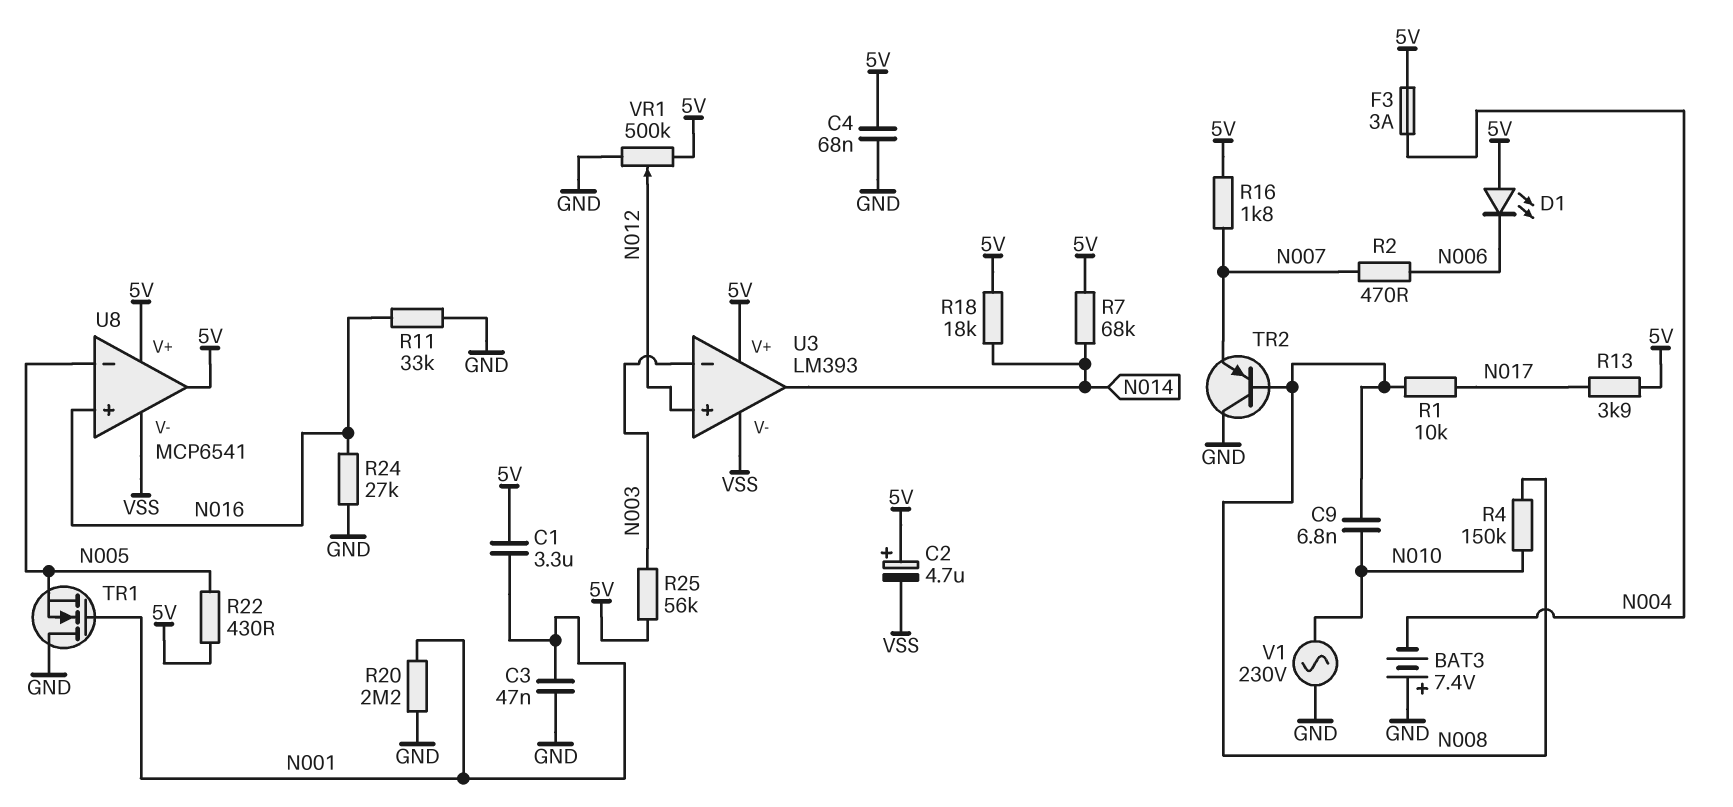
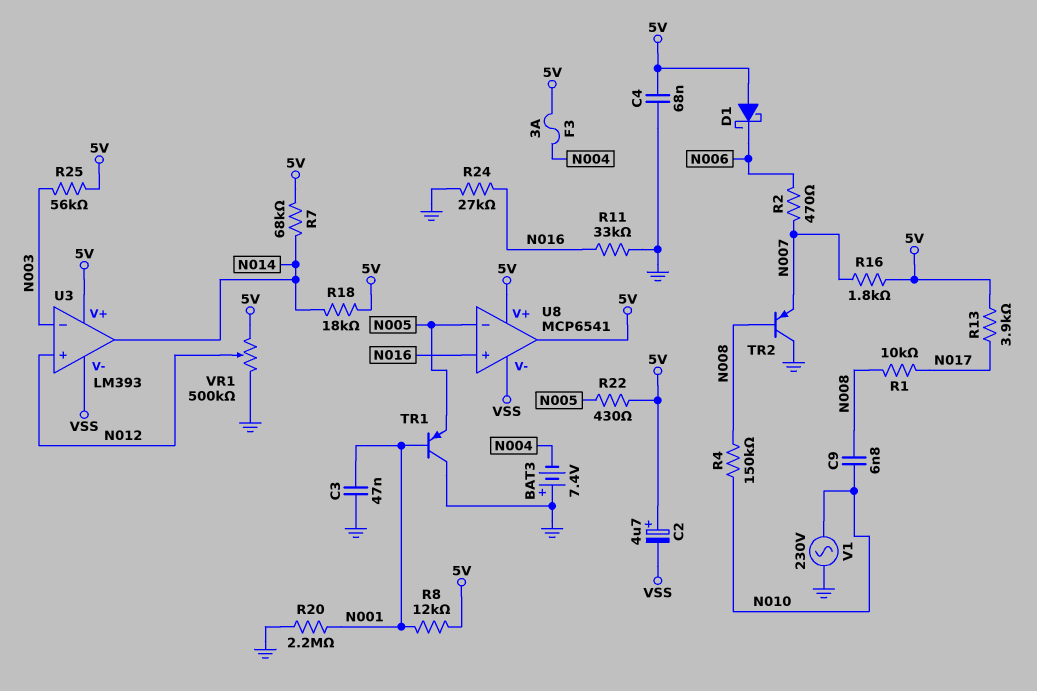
C1: 3.3uF (5V, N001) -> none
D1: LED (A 5V, K N006) -> schottky (A 5V, K N006)
R8: none -> 12k (5V, N001)
TR1: NMOS (G N001, D GND, S N005) -> PNP (B N001, C GND, E N005)

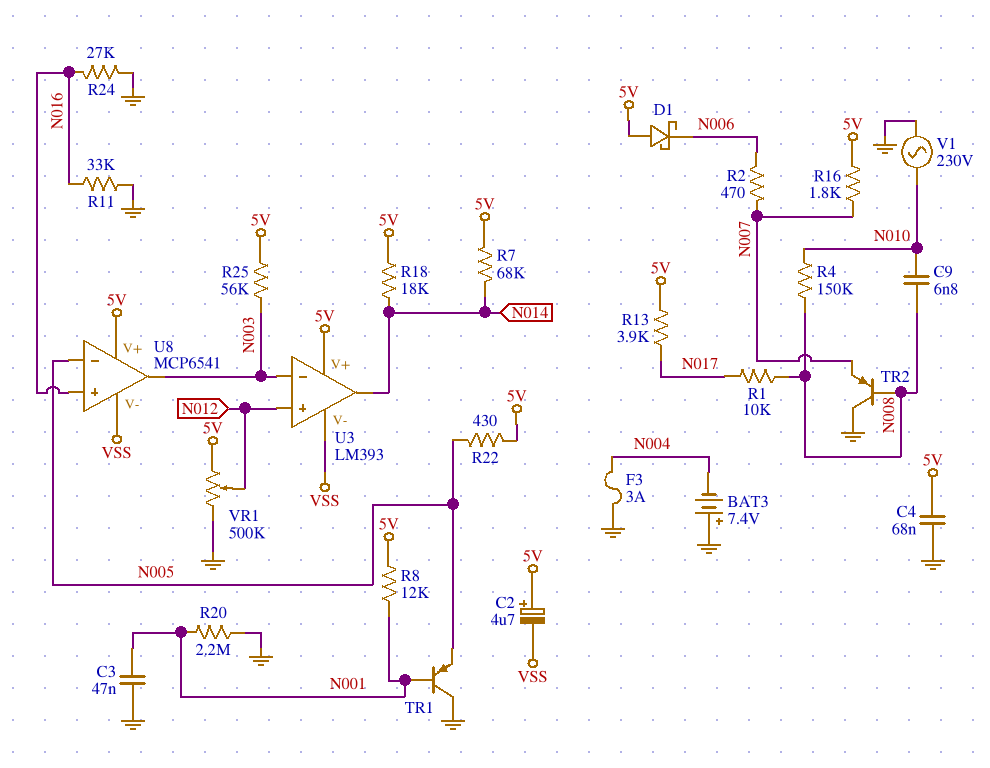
F3: 3A (5V, N004) -> 3A (GND, N004)
U8 pin out: 5V -> N003

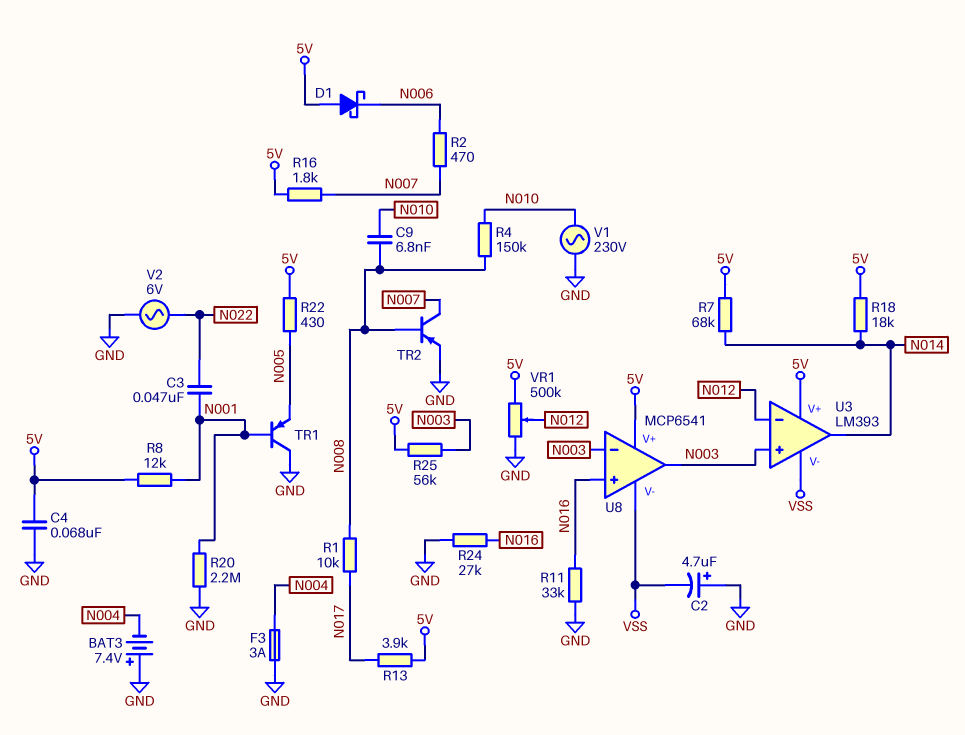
C2: 4.7uF (plus 5V, minus VSS) -> 4.7uF (plus GND, minus VSS)
C3: 47nF (GND, N001) -> 47nF (N001, N022)
TR2: PNP (B N008, C GND, E N007) -> PNP (B N008, C N007, E GND)
U3 pin in+: N012 -> N003
U3 pin in-: N003 -> N012
U8 pin in-: N005 -> N003
V2: none -> AC 6V (GND, N022)

